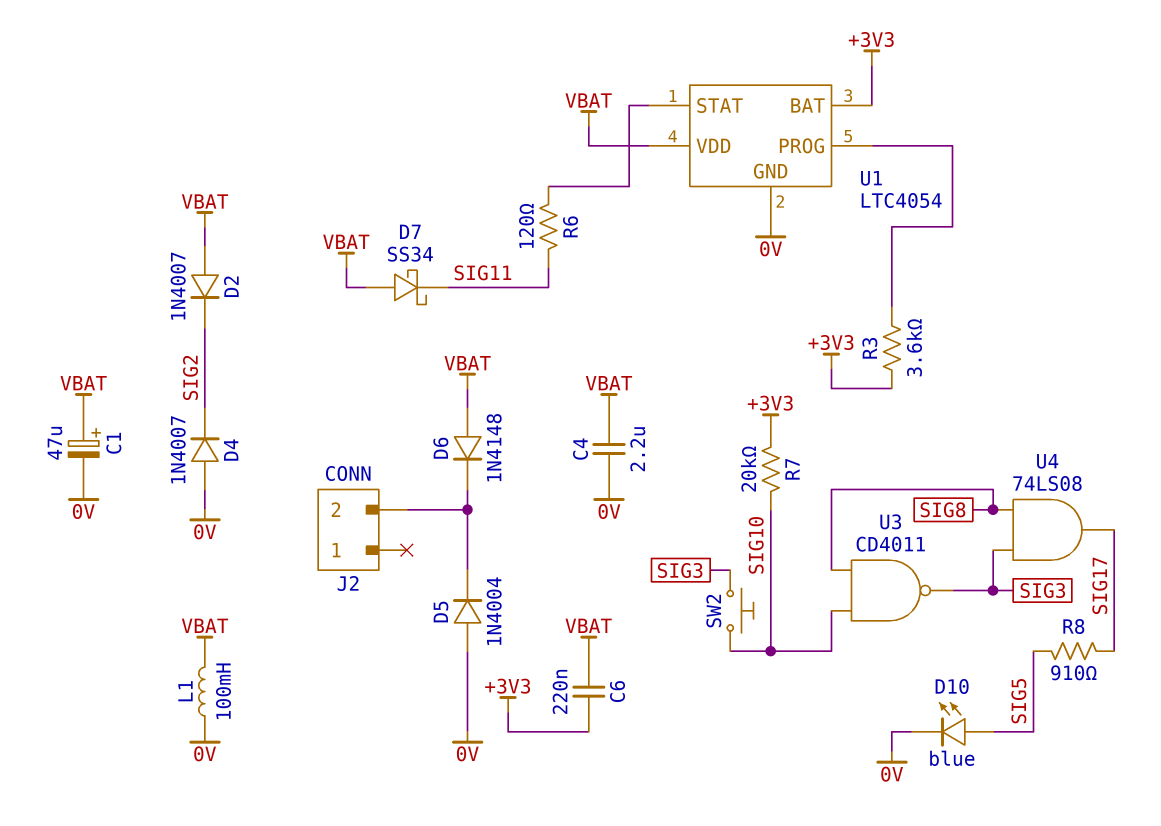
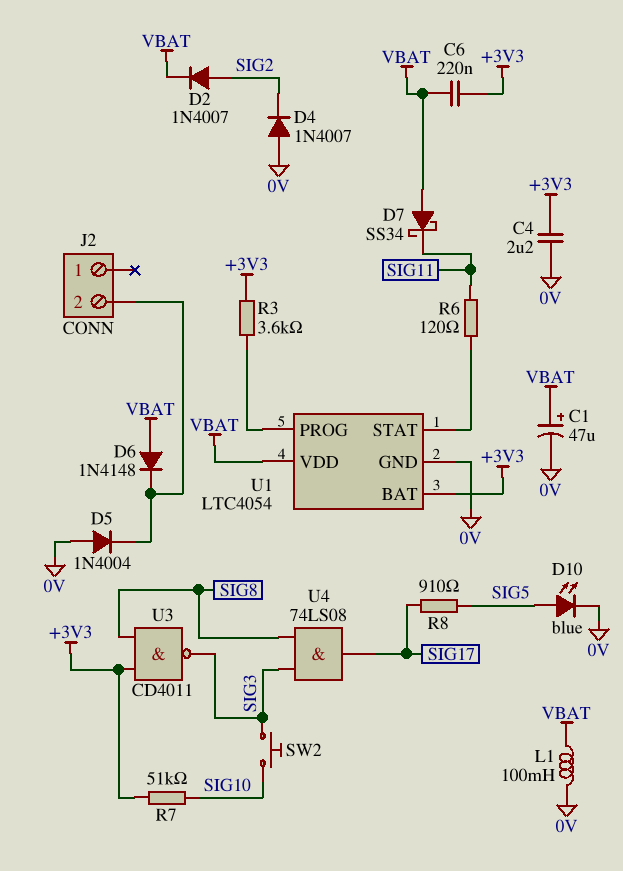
C4: 2.2uF (0V, VBAT) -> 2.2uF (+3V3, 0V)
D2: diode 1N4007 (A VBAT, K SIG2) -> diode 1N4007 (A SIG2, K VBAT)
R7: 20k (+3V3, SIG10) -> 51k (+3V3, SIG10)
U3: NAND CD4011 (in SIG8, in SIG10, out SIG3) -> NAND CD4011 (in +3V3, in SIG8, out SIG3)

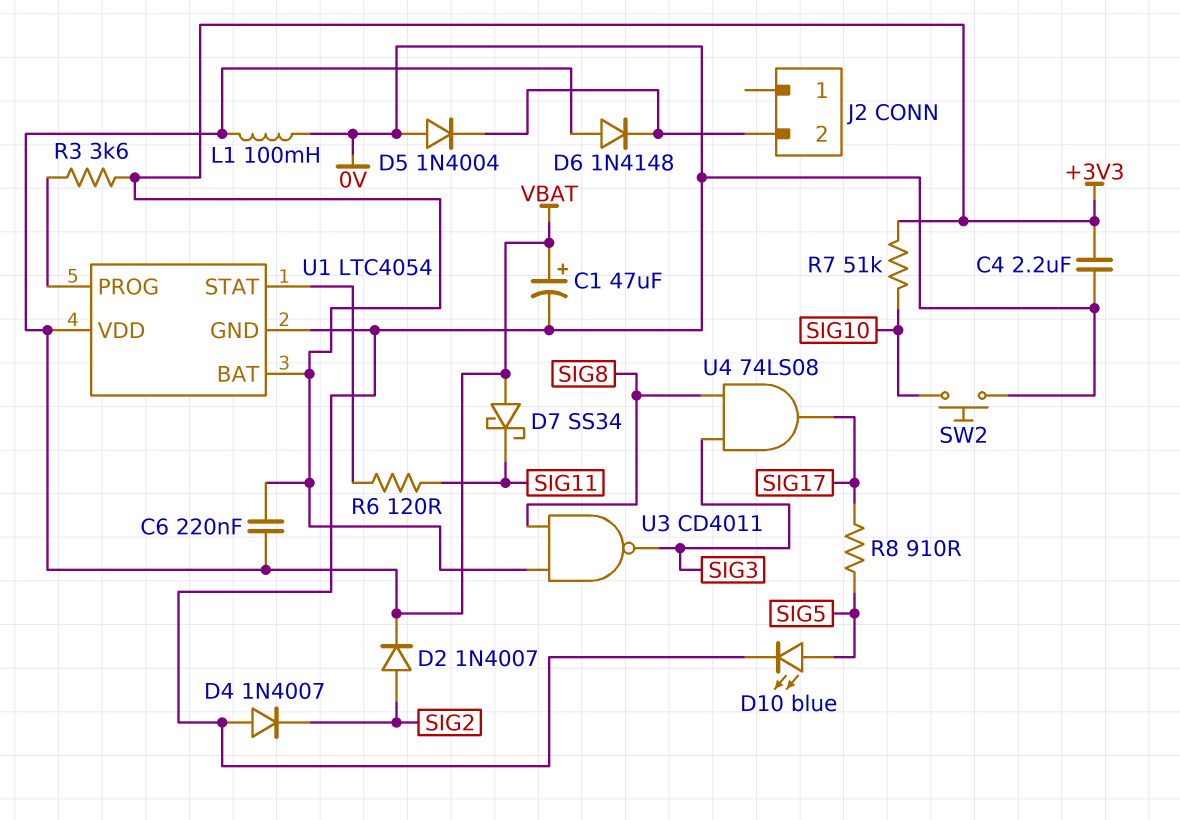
SW2: button (SIG3, SIG10) -> button (0V, SIG10)

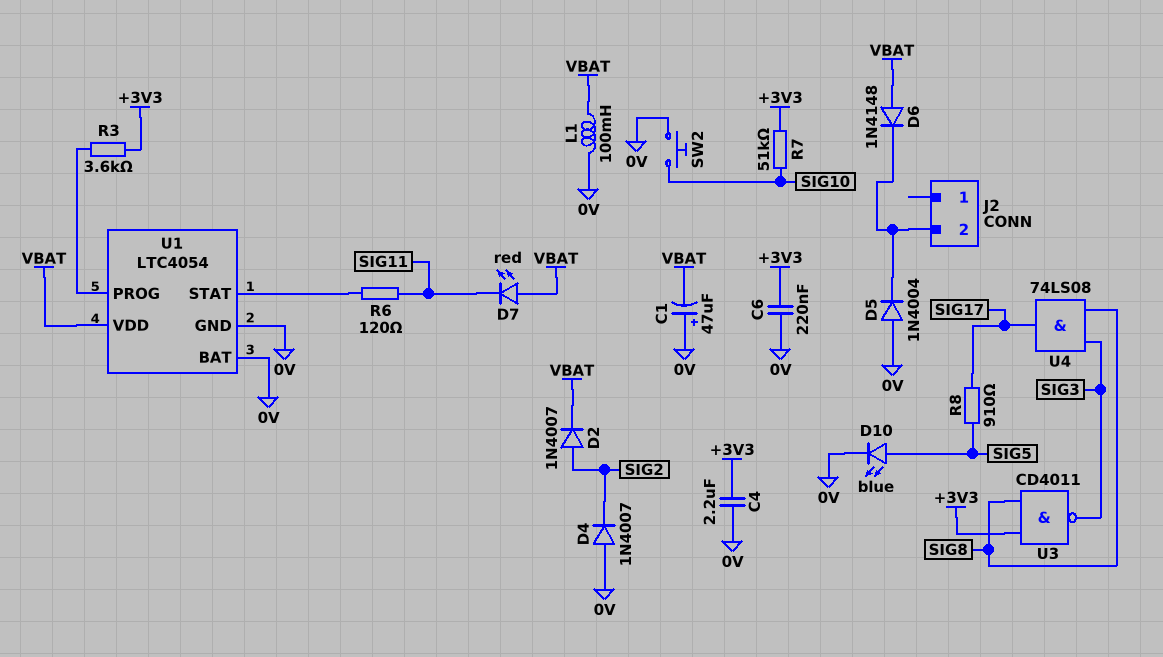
C1: 47uF (plus VBAT, minus 0V) -> 47uF (plus 0V, minus VBAT)
C6: 220nF (+3V3, VBAT) -> 220nF (+3V3, 0V)
D7: schottky SS34 (A VBAT, K SIG11) -> LED red (A VBAT, K SIG11)
U1 pin BAT: +3V3 -> 0V

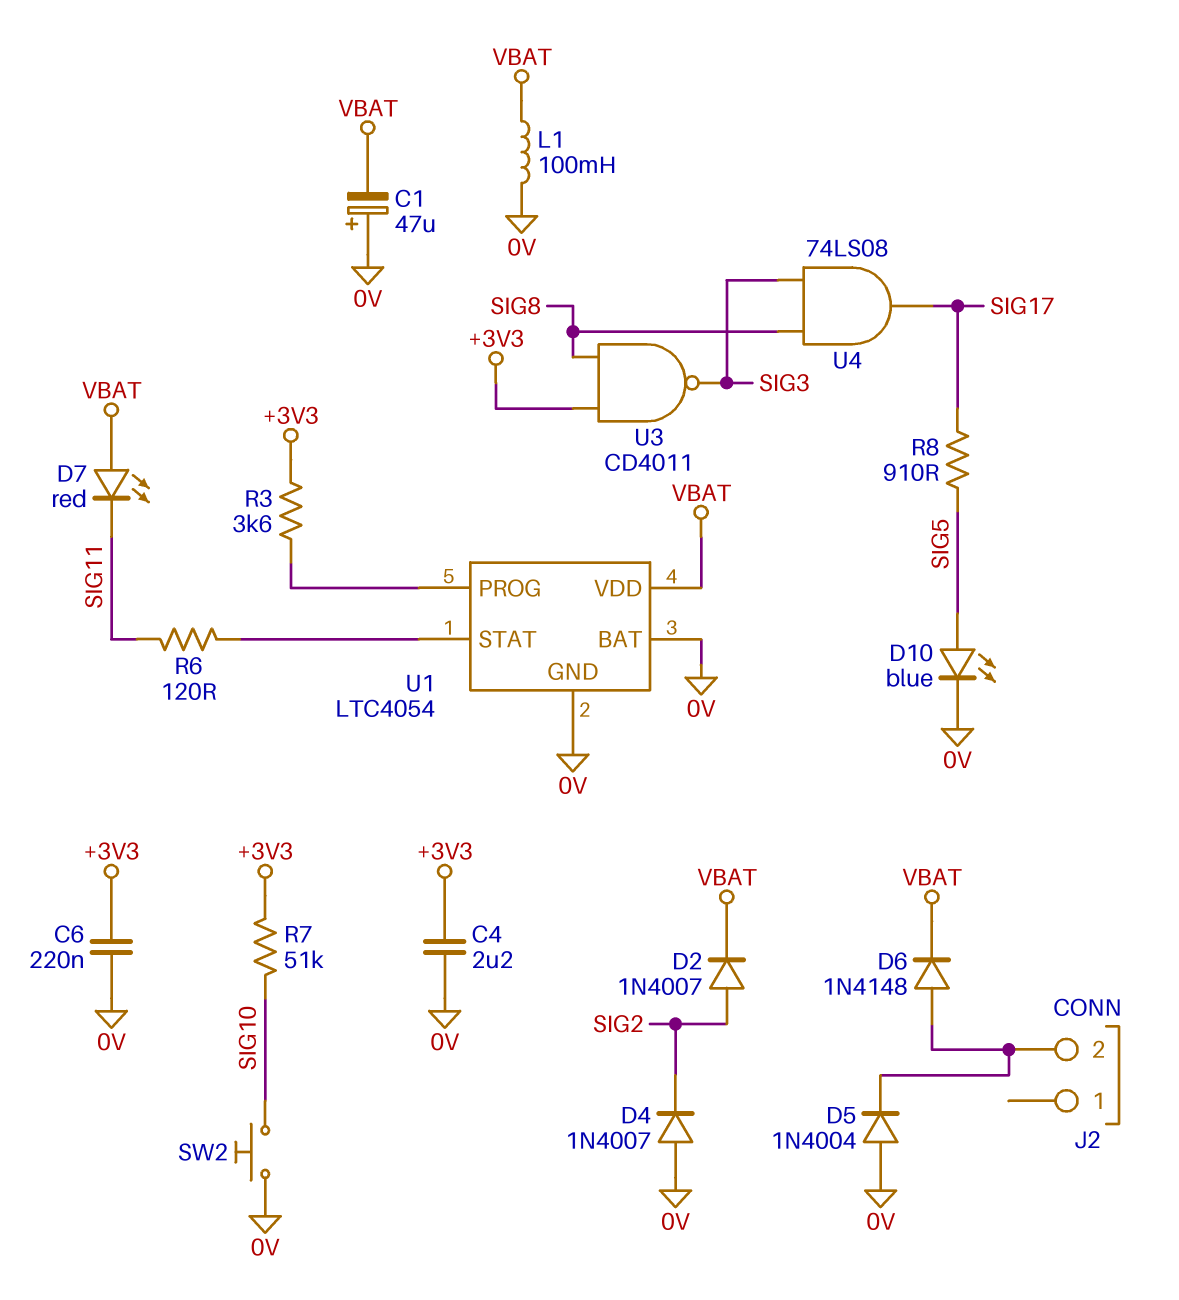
D6: diode 1N4148 (A VBAT, K J2/2) -> diode 1N4148 (A J2/2, K VBAT)

